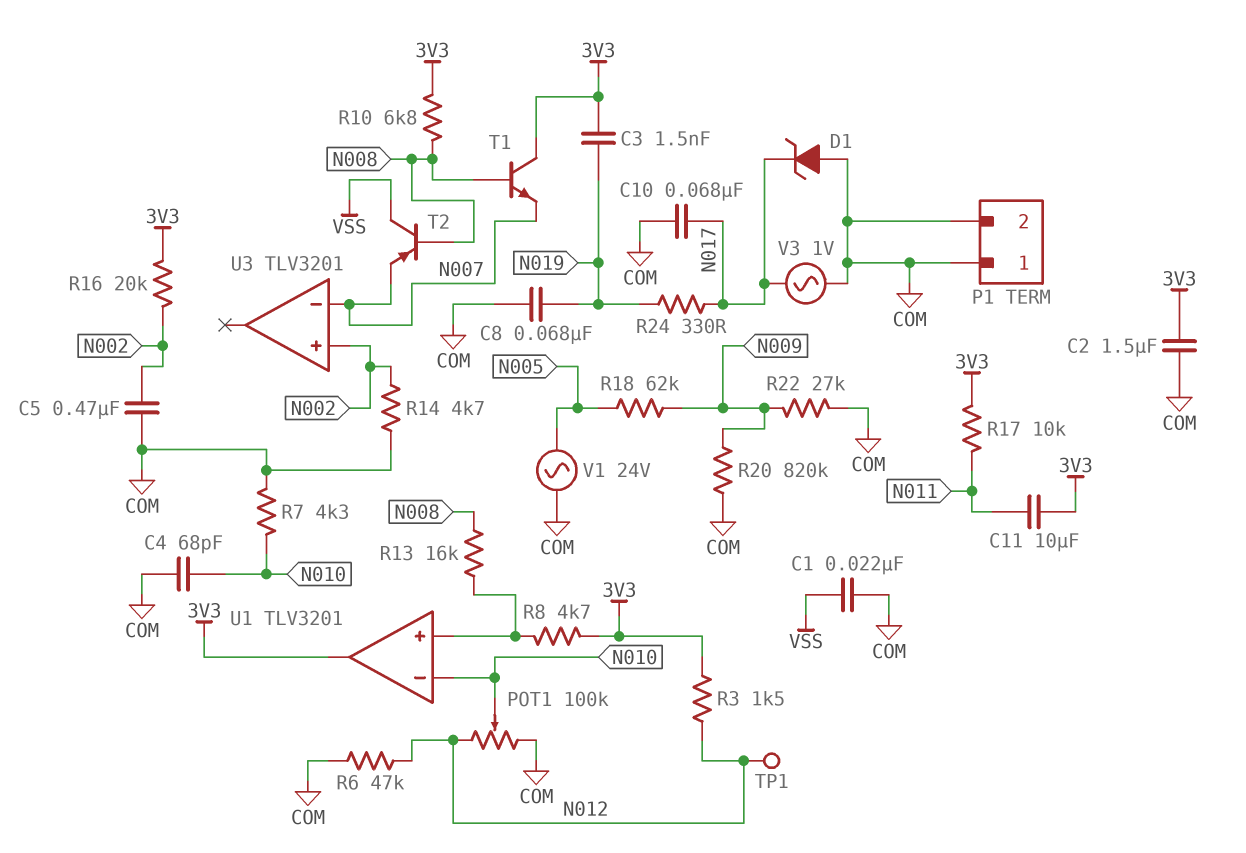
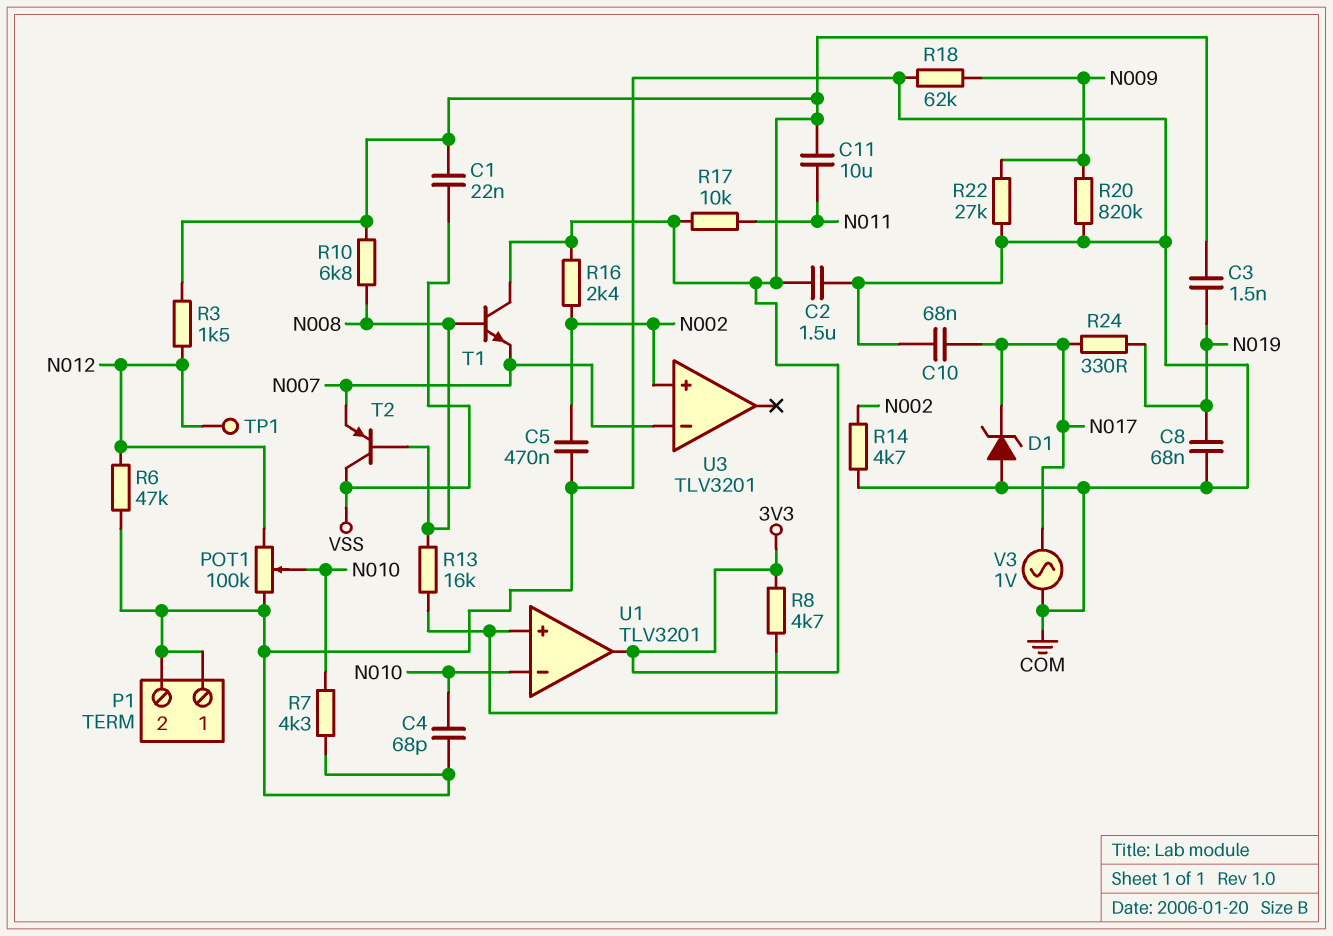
C1: 22nF (COM, VSS) -> 22nF (3V3, VSS)
R16: 20k (3V3, N002) -> 2.4k (3V3, N002)
R18: 62k (N005, N009) -> 62k (COM, N009)
V1: AC 24V (COM, N005) -> none

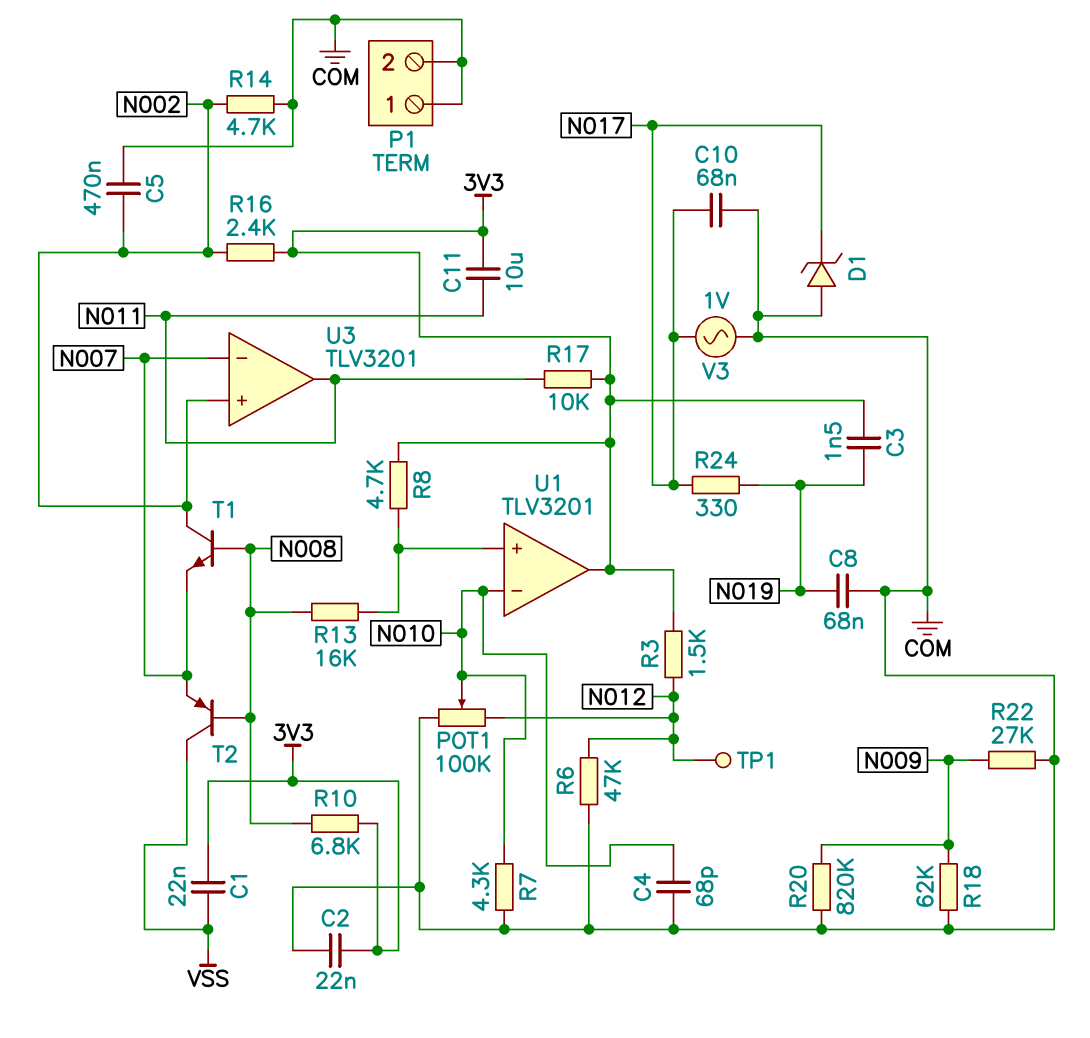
C2: 1.5uF (3V3, COM) -> 22nF (3V3, COM)
T1: NPN (B N008, C 3V3, E N007) -> NPN (B N008, C N002, E N007)
U3 pin out: none -> N011

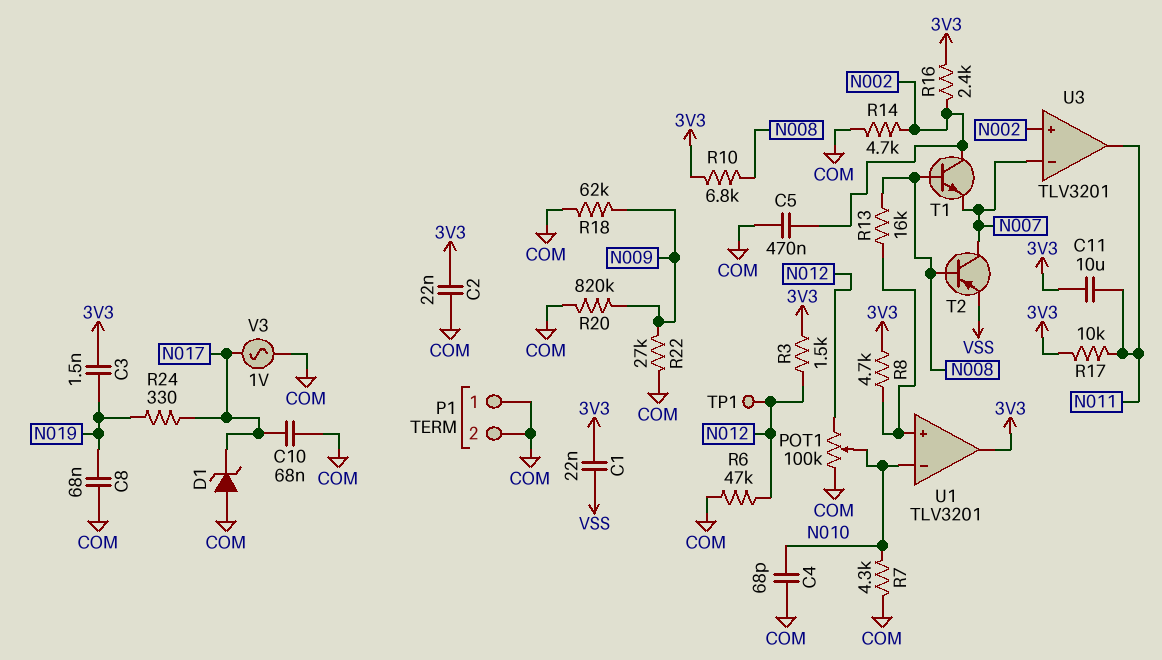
T2: PNP (B N008, C VSS, E N007) -> PNP (B N008, C N007, E VSS)

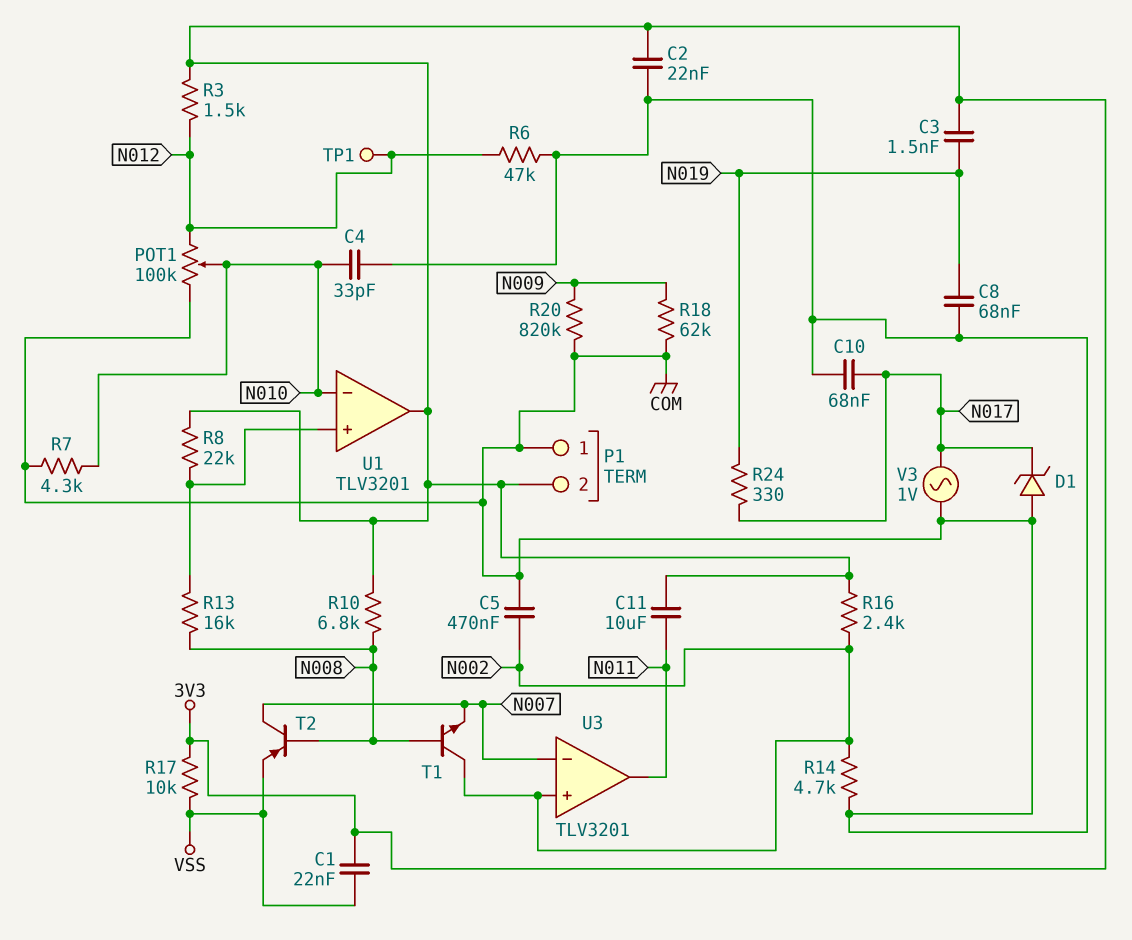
C4: 68pF (COM, N010) -> 33pF (COM, N010)
P1 pin 2: COM -> 3V3
R8: 4.7k (3V3, U1/in+) -> 22k (3V3, U1/in+)
R17: 10k (3V3, N011) -> 10k (3V3, VSS)
R22: 27k (COM, N009) -> none

